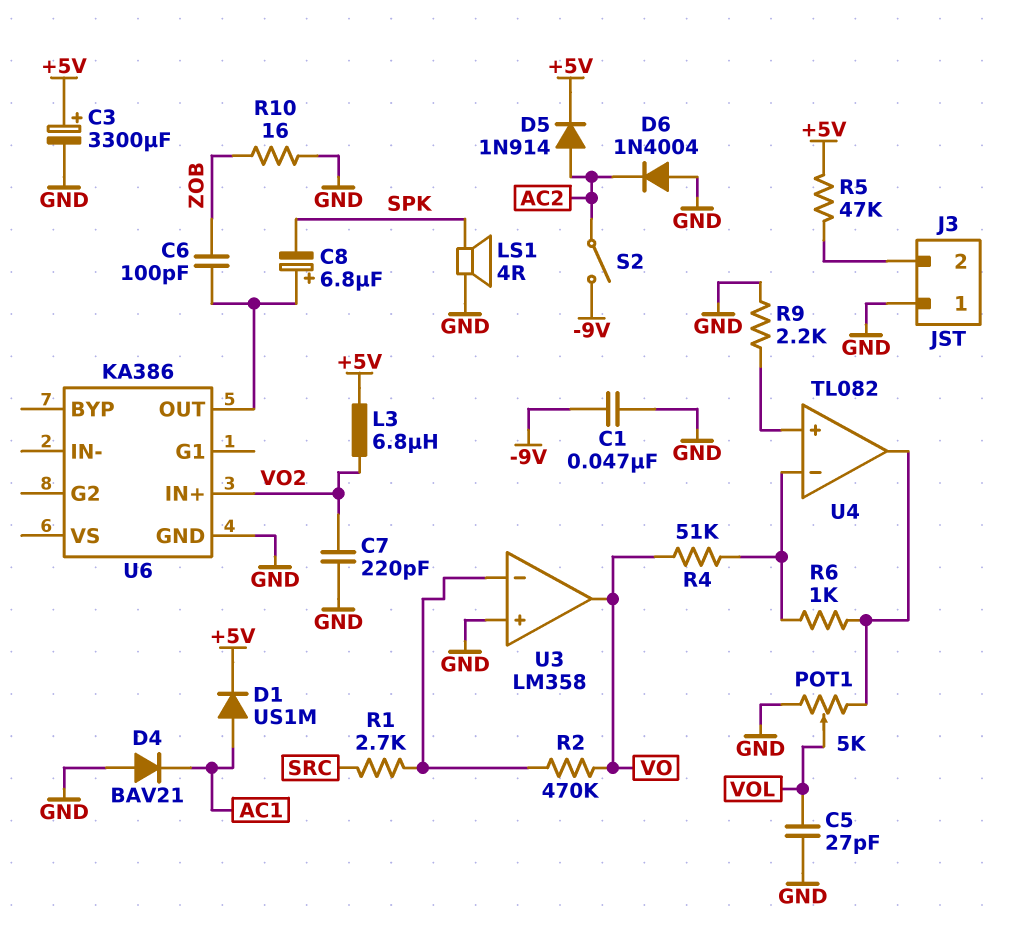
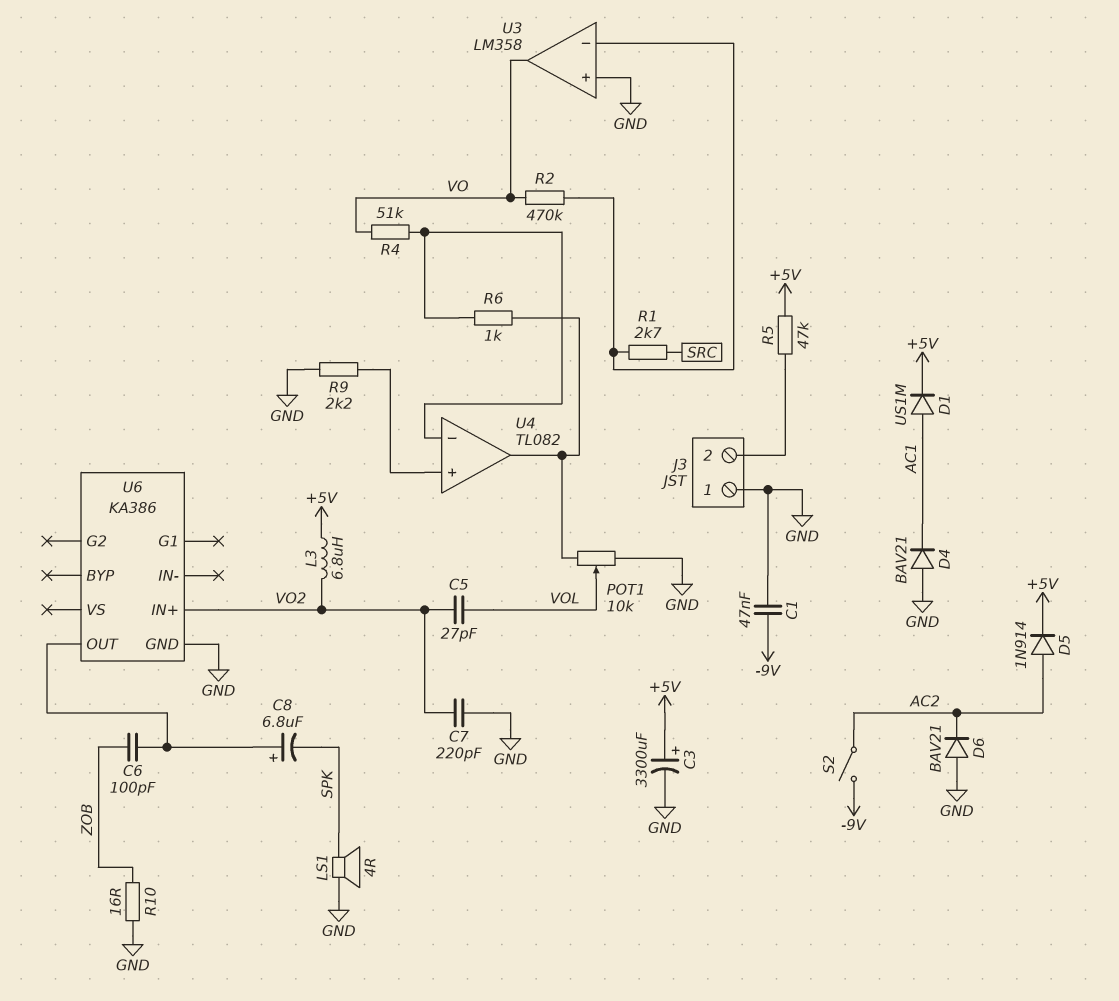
C5: 27pF (GND, VOL) -> 27pF (VO2, VOL)
D6: diode 1N4004 (A GND, K AC2) -> diode BAV21 (A GND, K AC2)
POT1: 5k (GND, U4/out, wiper VOL) -> 10k (GND, U4/out, wiper VOL)

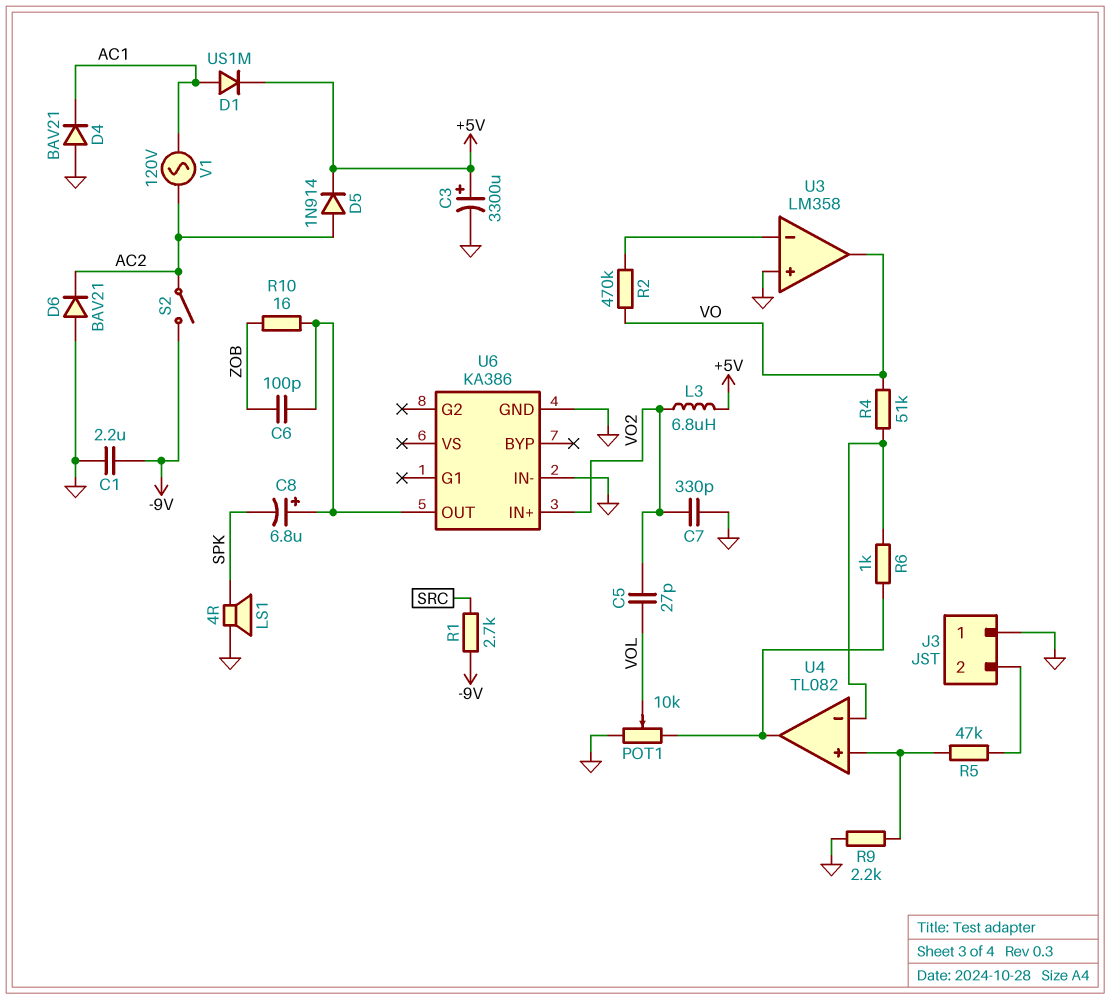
C1: 47nF (-9V, GND) -> 2.2uF (-9V, GND)
C7: 220pF (GND, VO2) -> 330pF (GND, VO2)
R1: 2.7k (SRC, U3/in-) -> 2.7k (-9V, SRC)
R5: 47k (+5V, J3/2) -> 47k (J3/2, U4/in+)
R10: 16 (GND, ZOB) -> 16 (U6/OUT, ZOB)
U6 pin IN-: none -> GND
V1: none -> AC 120V (AC1, AC2)

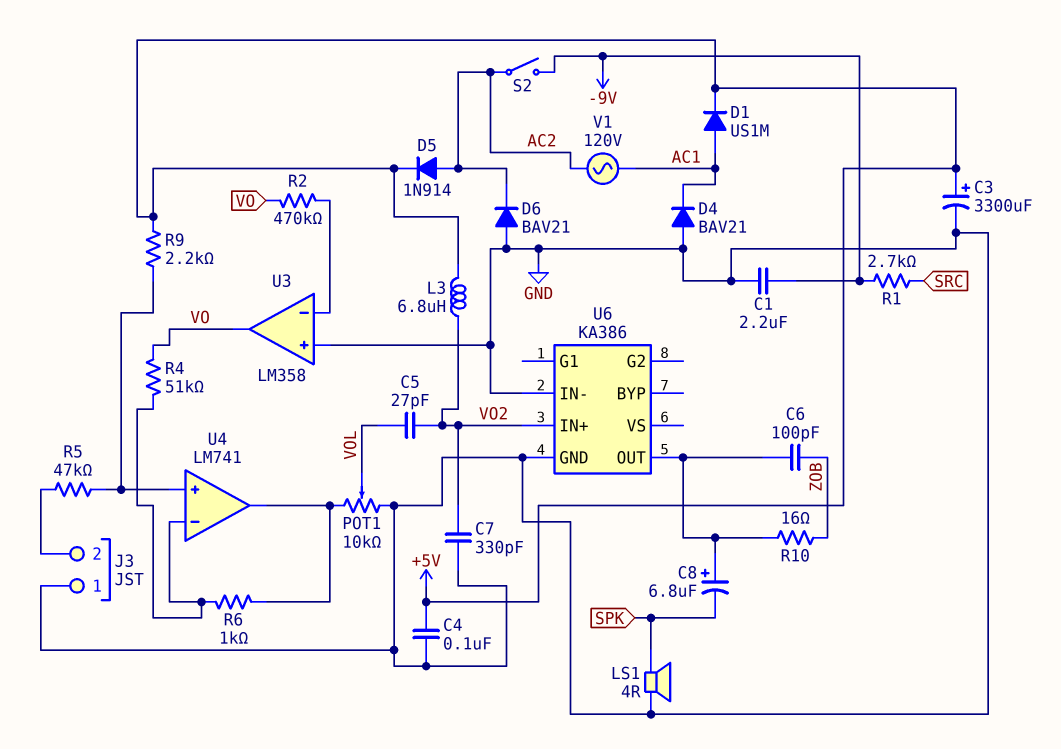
C4: none -> 100nF (+5V, GND)
R9: 2.2k (GND, U4/in+) -> 2.2k (+5V, U4/in+)
U4: TL082 -> LM741

